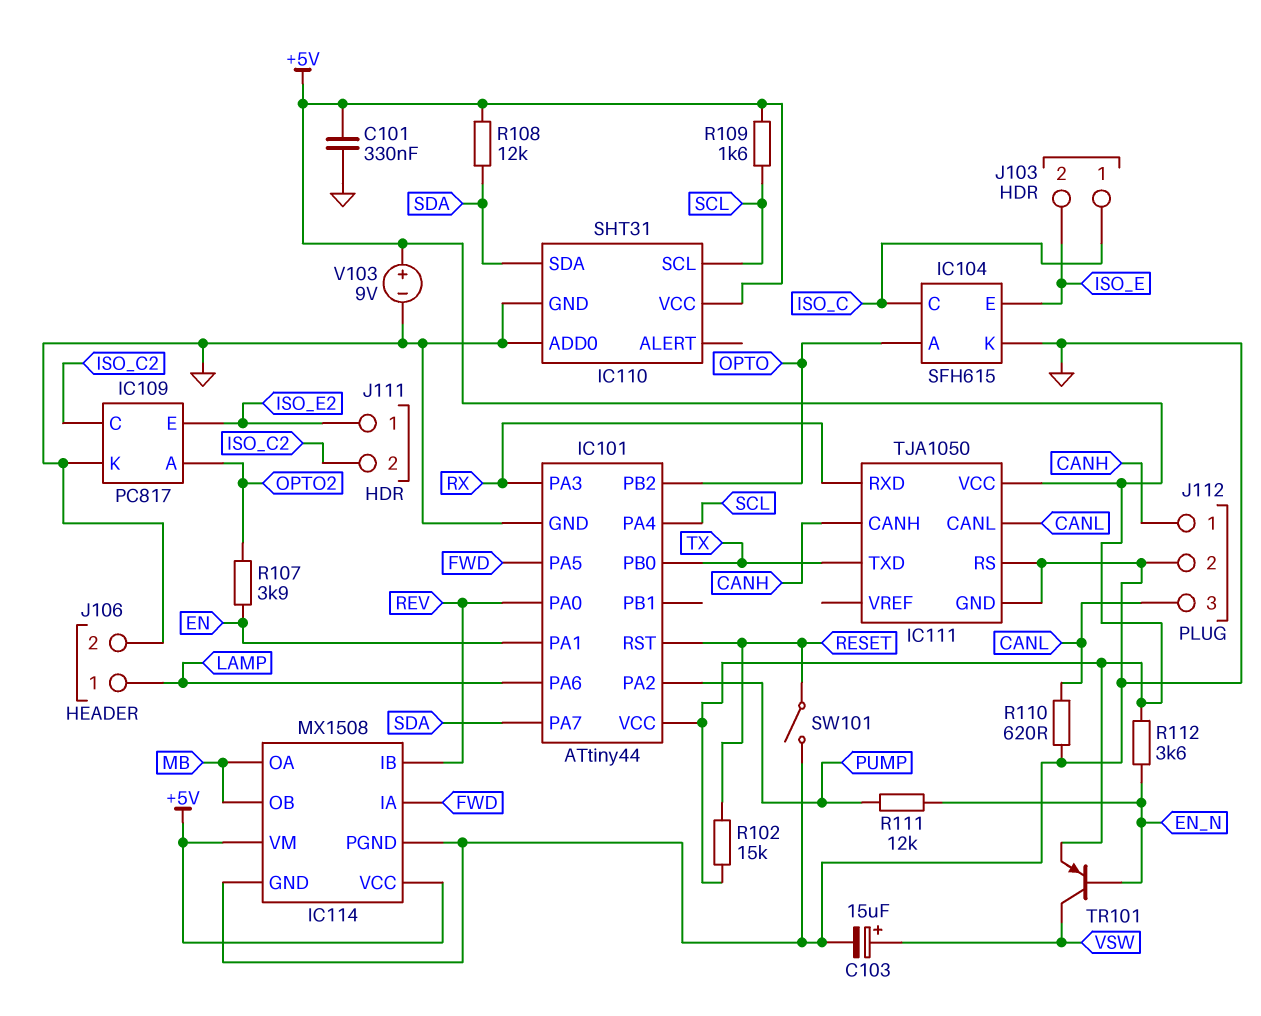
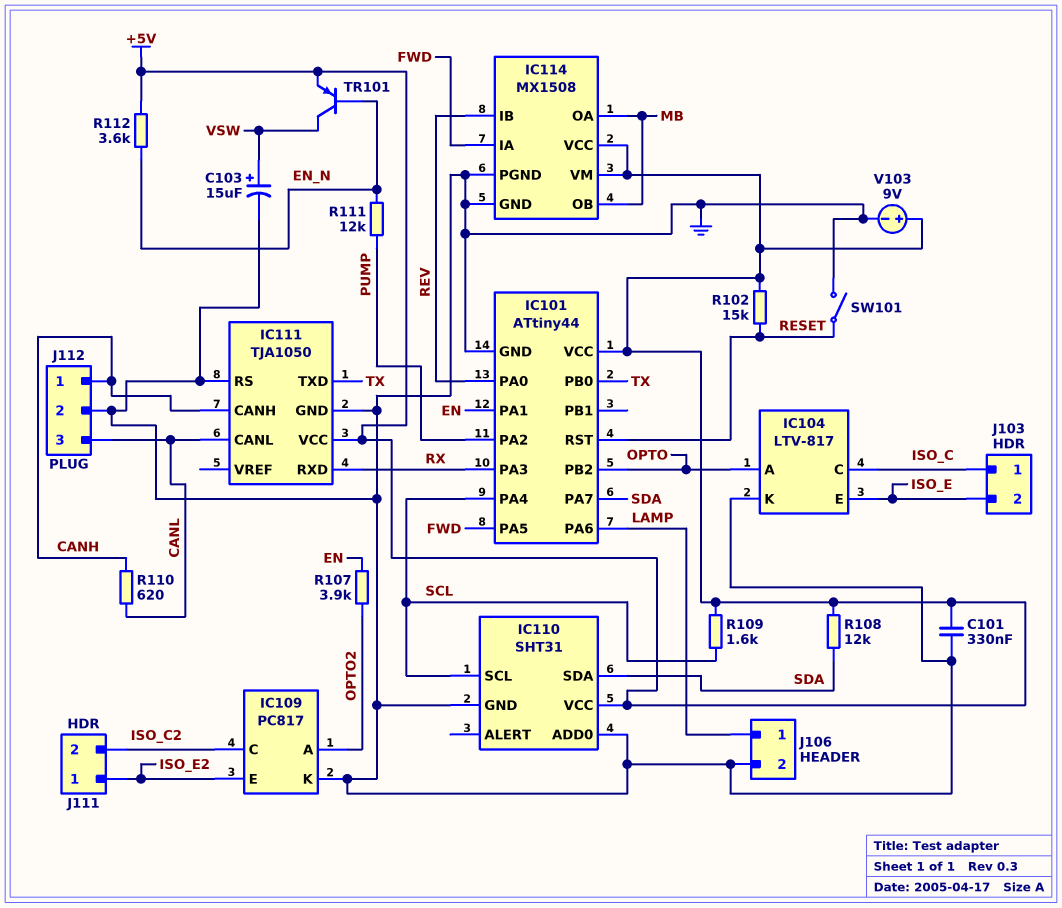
IC104: SFH615 -> LTV-817
R110: 620 (CANL, GND) -> 620 (CANH, CANL)

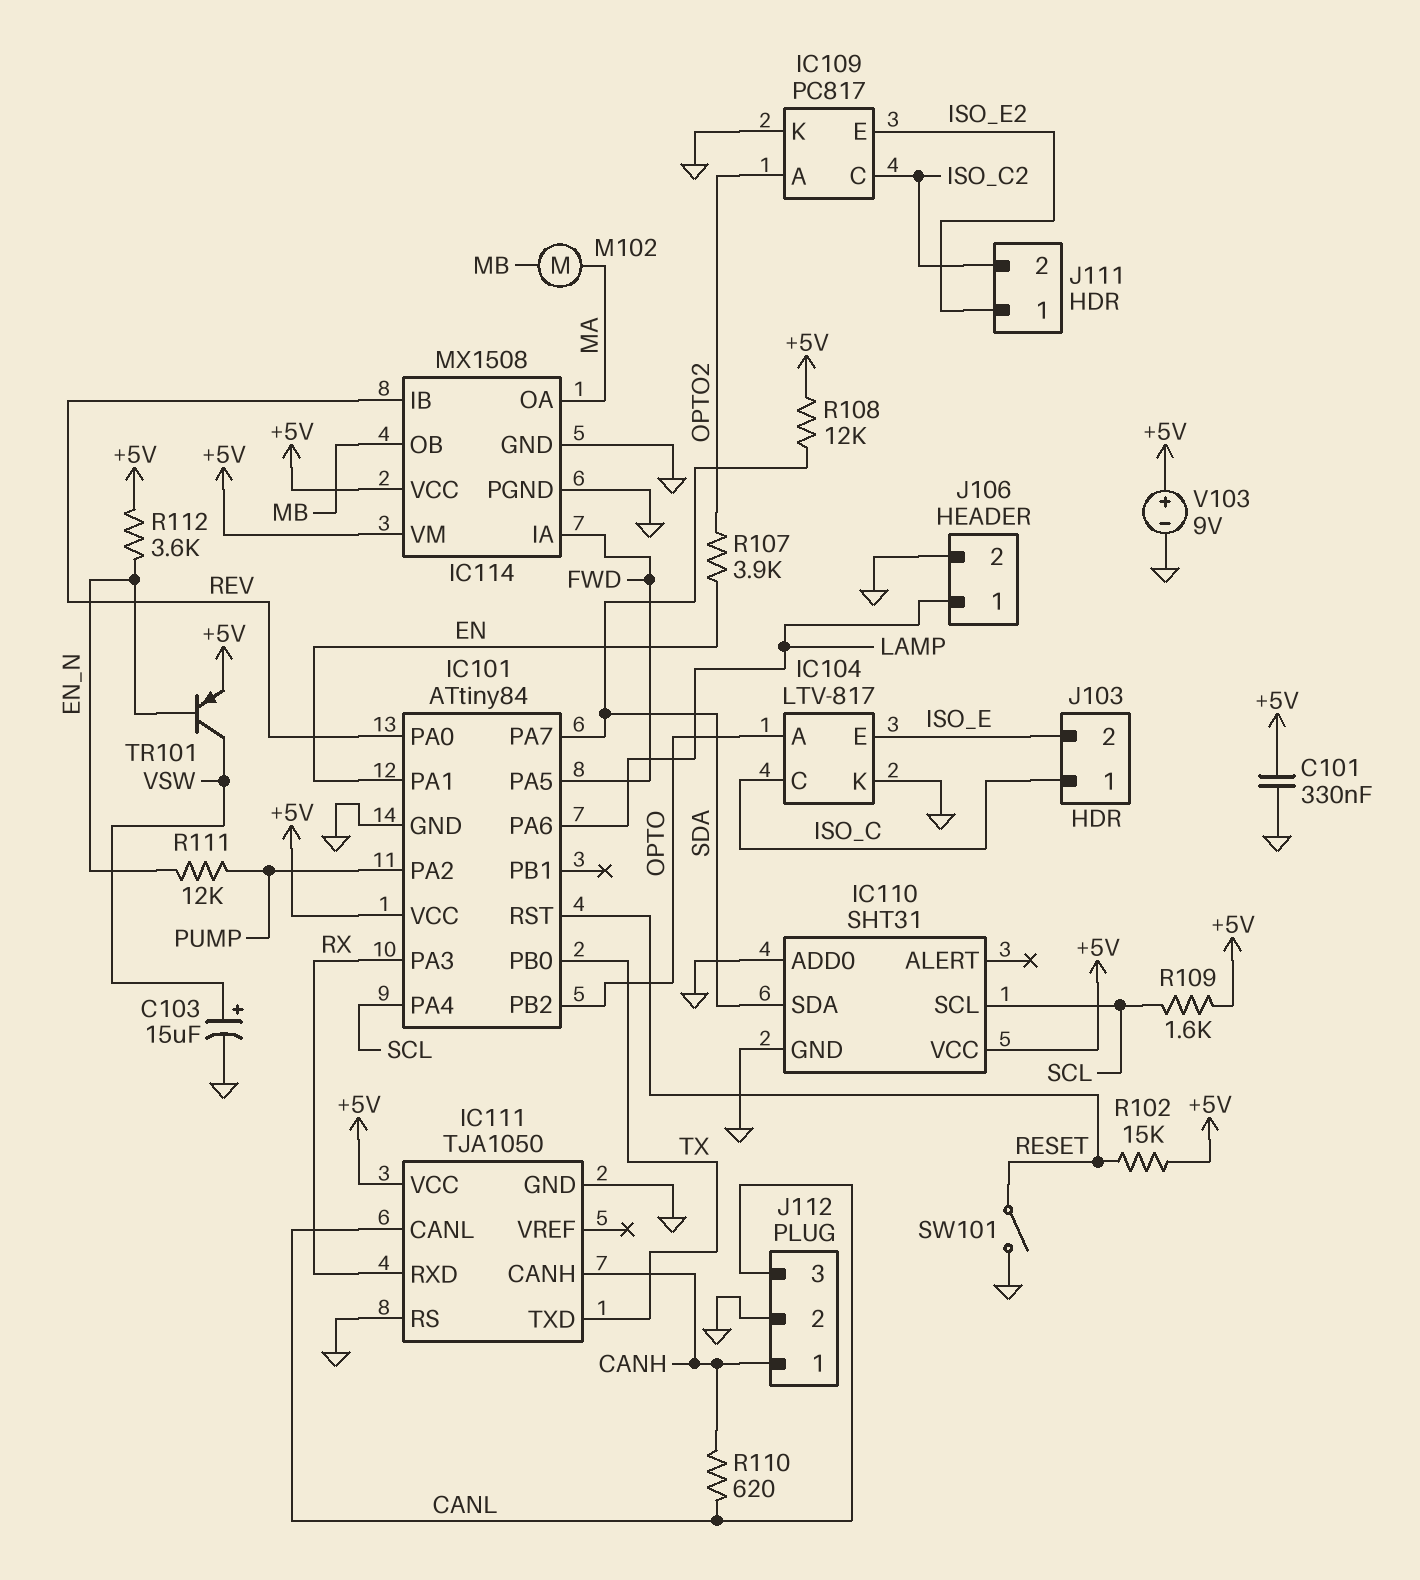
IC101: ATtiny44 -> ATtiny84
IC114 pin OA: MB -> MA
M102: none -> motor (MA, MB)

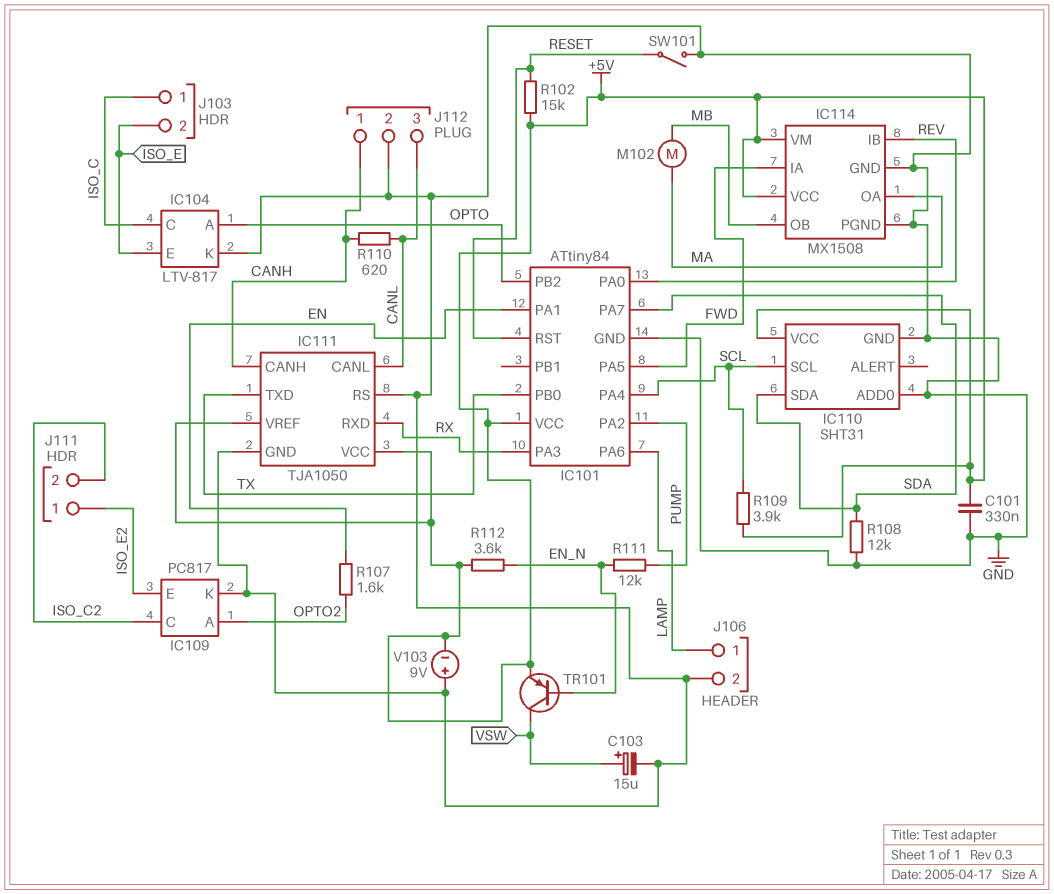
IC111 pin VREF: none -> +5V
R107: 3.9k (EN, OPTO2) -> 1.6k (EN, OPTO2)
R108: 12k (+5V, SDA) -> 12k (GND, SDA)
R109: 1.6k (+5V, SCL) -> 3.9k (+5V, SCL)
V103: 9V (plus +5V, minus GND) -> 9V (plus GND, minus +5V)

